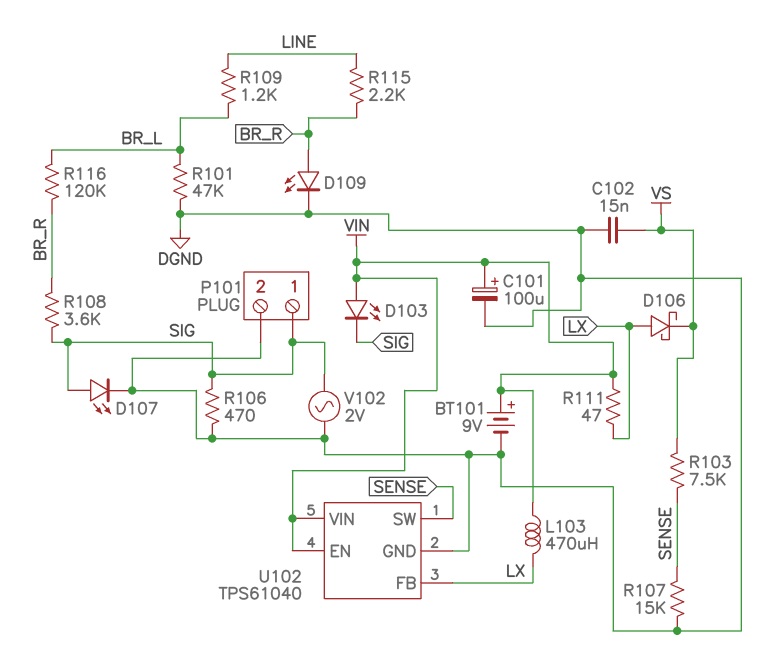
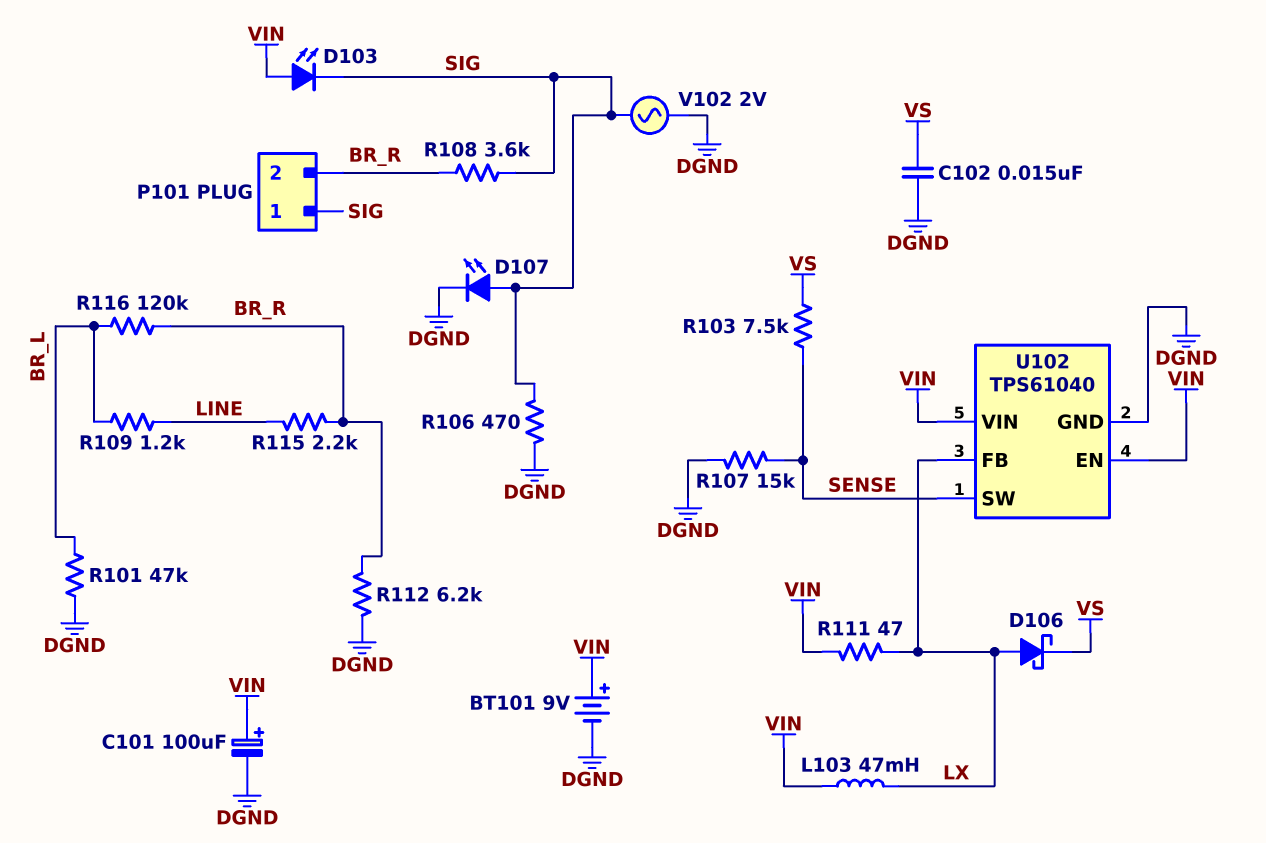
D109: LED (A BR_R, K DGND) -> none
L103: 470uH (LX, VIN) -> 47mH (LX, VIN)
P101 pin 2: DGND -> BR_R
R112: none -> 6.2k (BR_R, DGND)

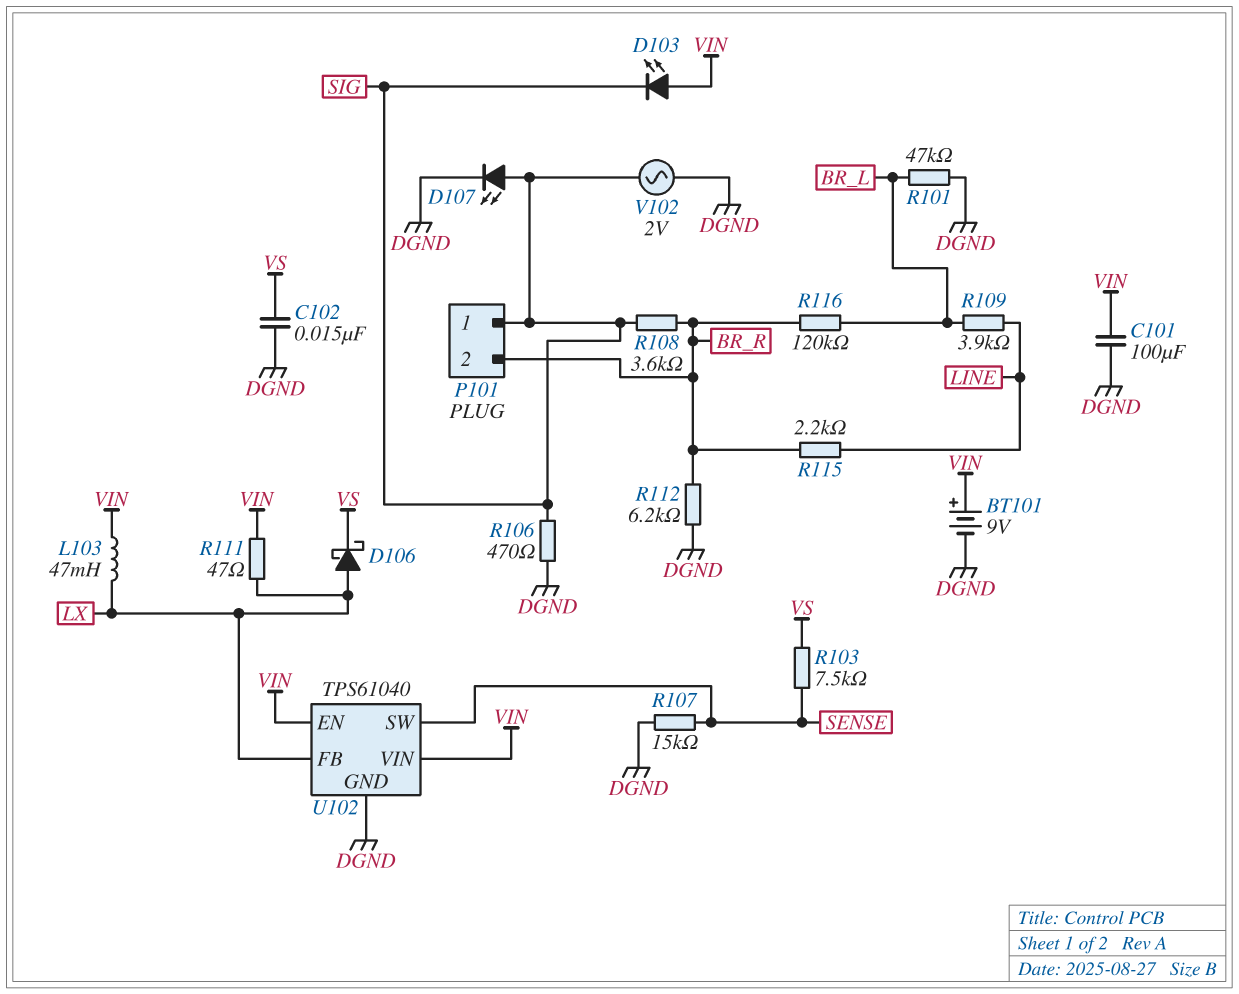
C101: 100uF (plus VIN, minus DGND) -> 100uF (DGND, VIN)
R109: 1.2k (BR_L, LINE) -> 3.9k (BR_L, LINE)

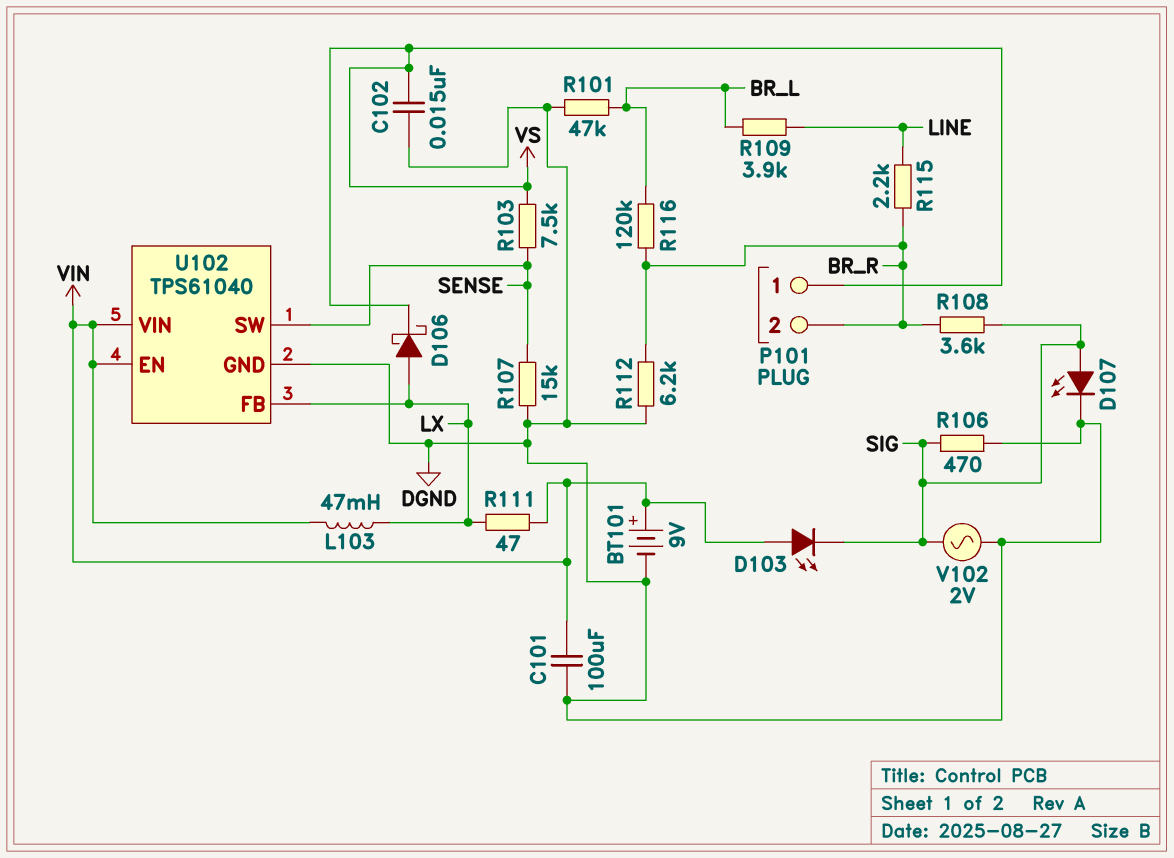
P101 pin 1: SIG -> VS

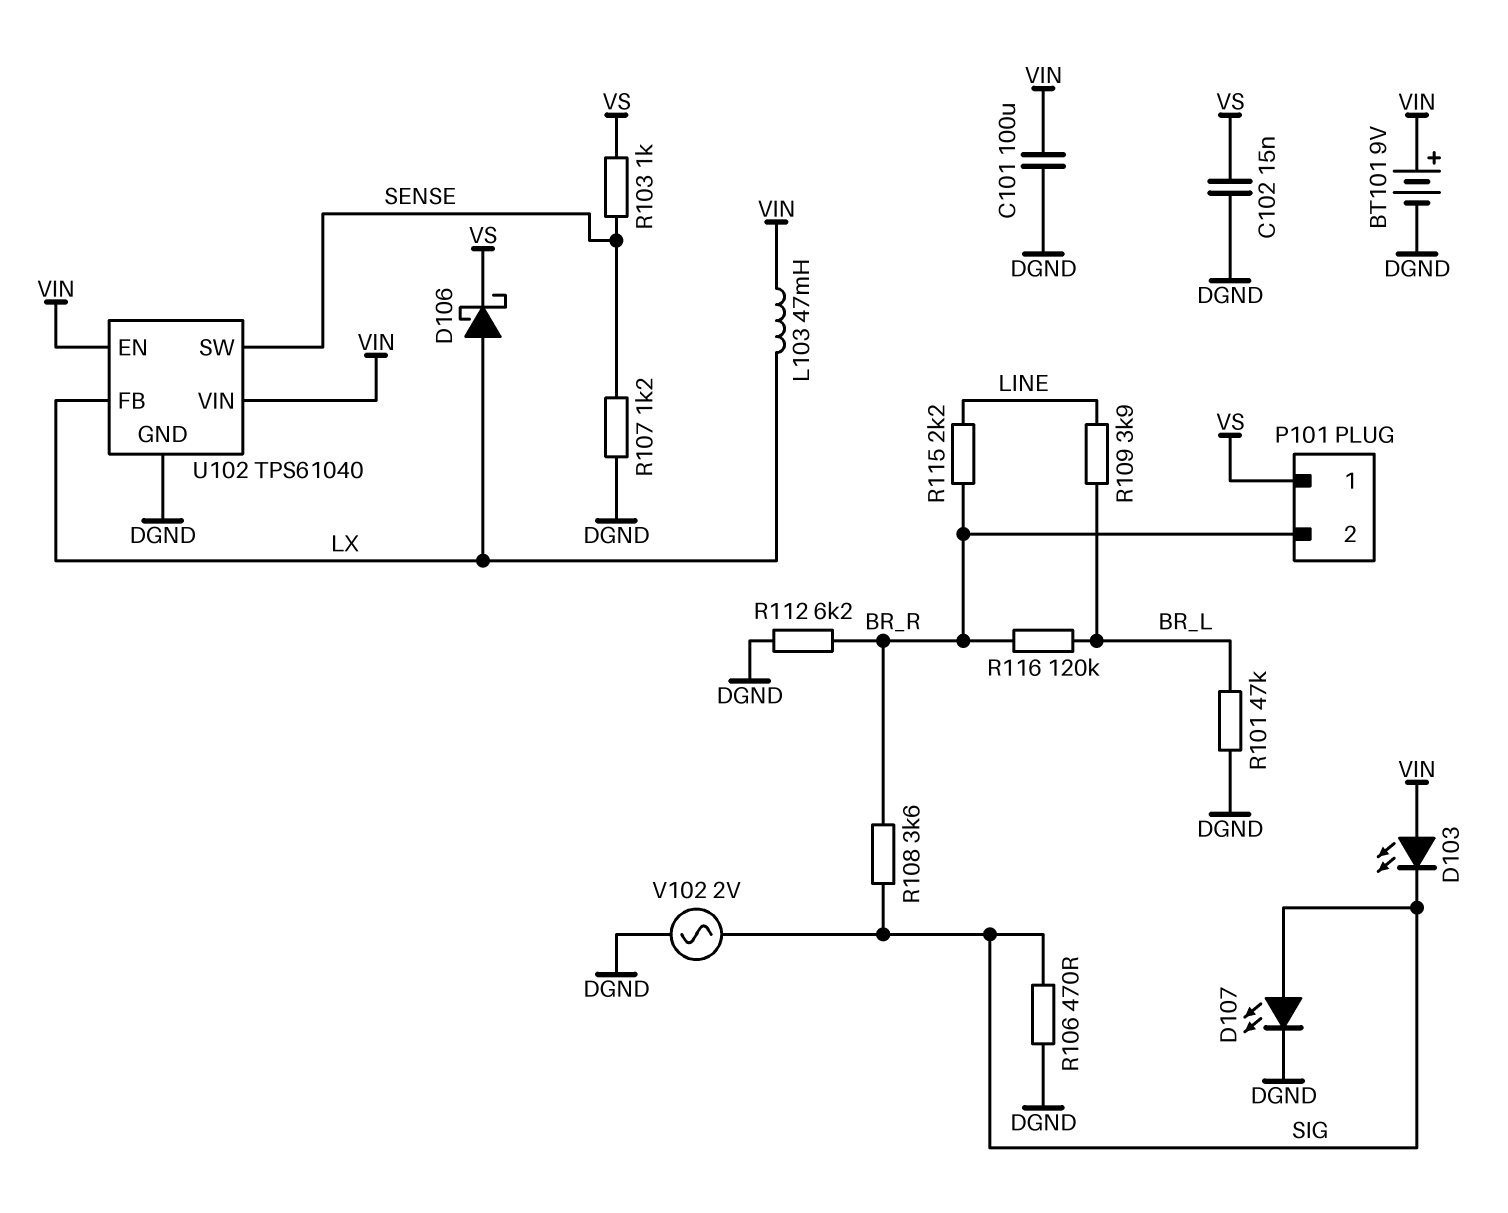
R103: 7.5k (SENSE, VS) -> 1k (SENSE, VS)
R107: 15k (DGND, SENSE) -> 1.2k (DGND, SENSE)
R111: 47 (LX, VIN) -> none

